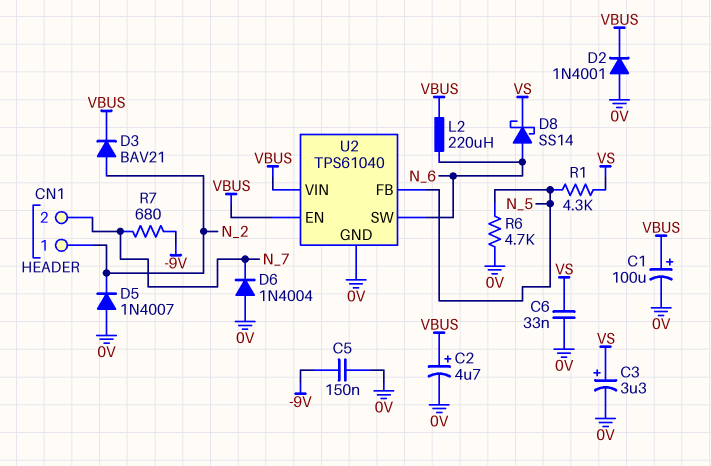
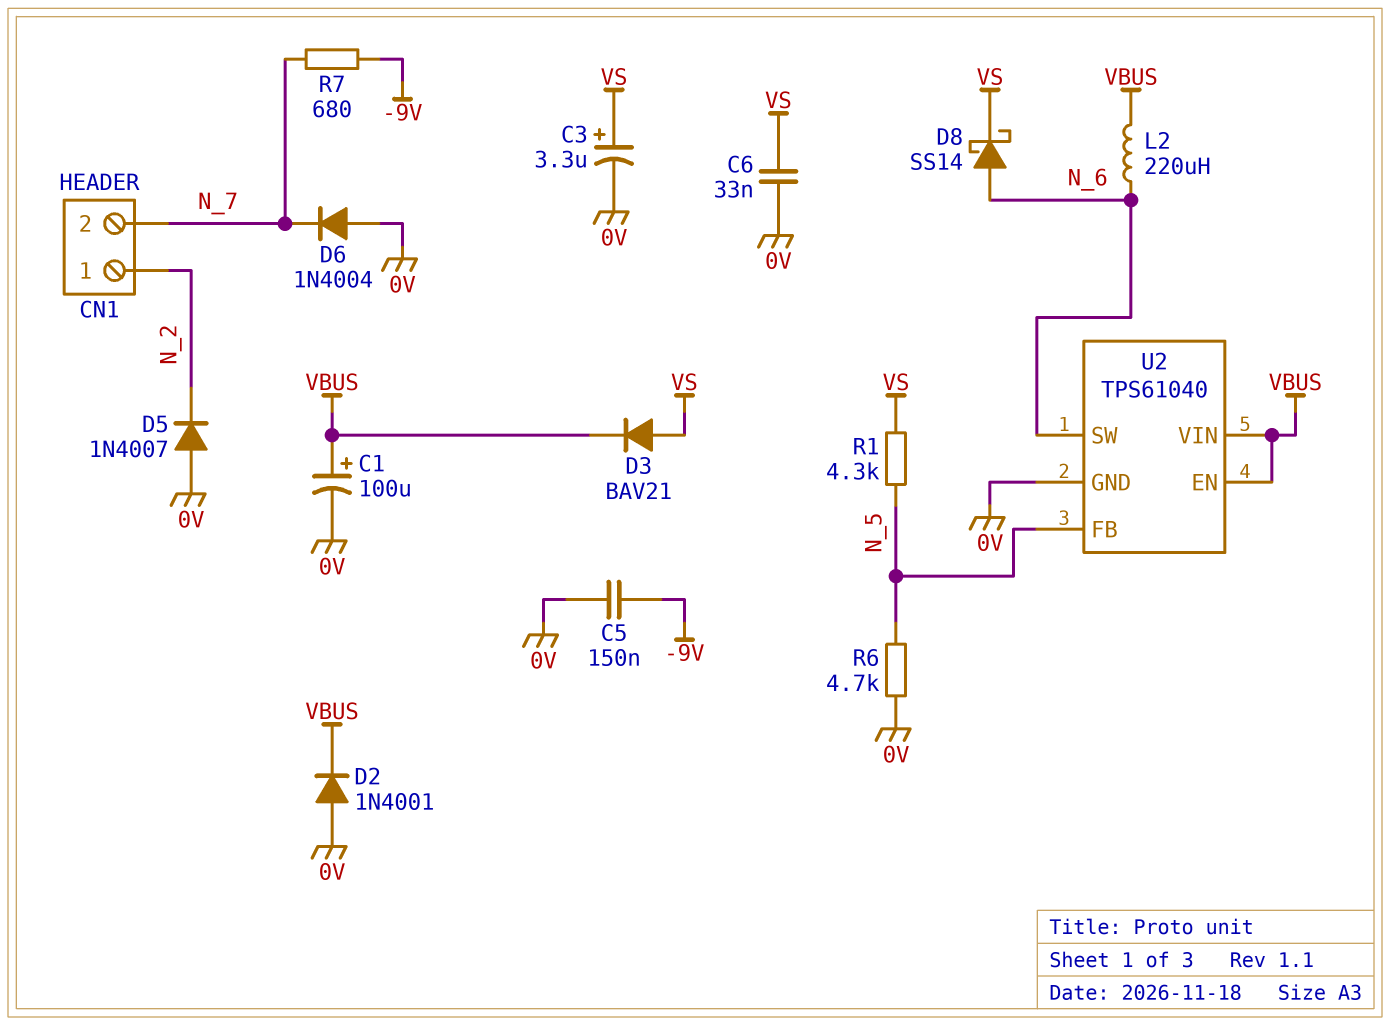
C2: 4.7uF (plus VBUS, minus 0V) -> none
D3: diode BAV21 (A N_2, K VBUS) -> diode BAV21 (A VS, K VBUS)

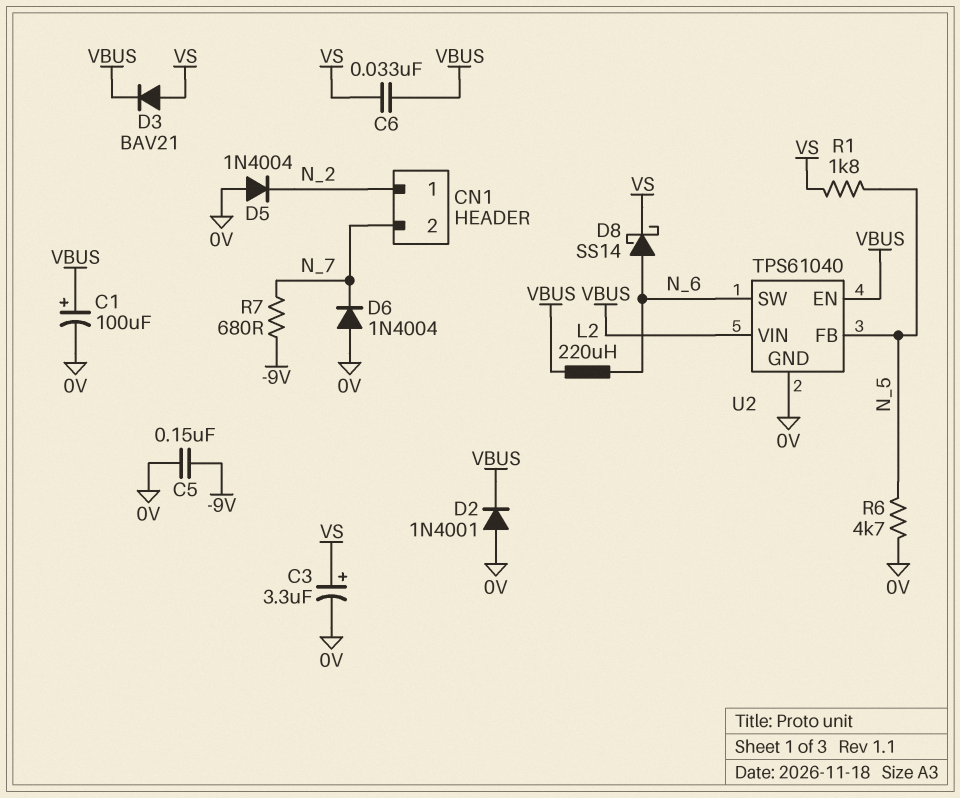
C6: 33nF (0V, VS) -> 33nF (VBUS, VS)
D5: diode 1N4007 (A 0V, K N_2) -> diode 1N4004 (A 0V, K N_2)
R1: 4.3k (N_5, VS) -> 1.8k (N_5, VS)

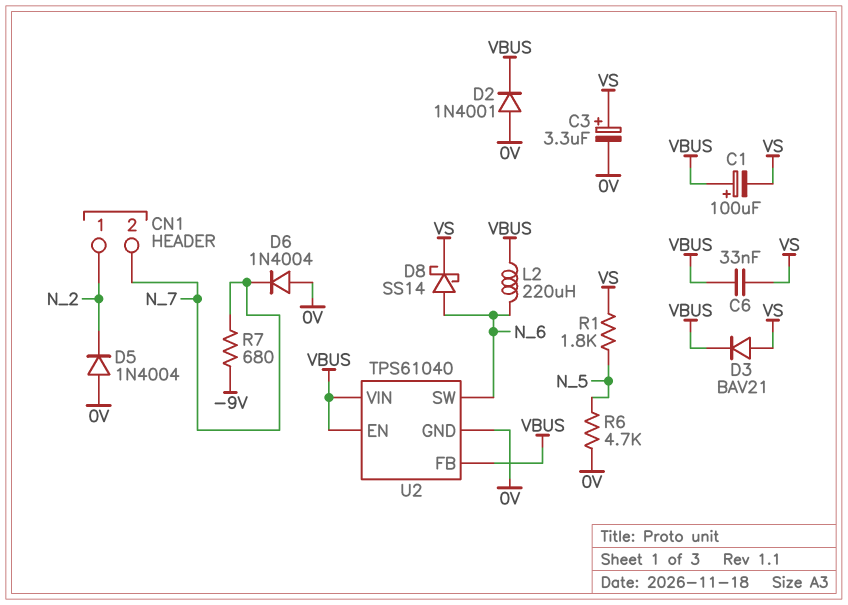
C1: 100uF (plus VBUS, minus 0V) -> 100uF (plus VBUS, minus VS)
C5: 150nF (-9V, 0V) -> none
U2 pin FB: N_5 -> VBUS

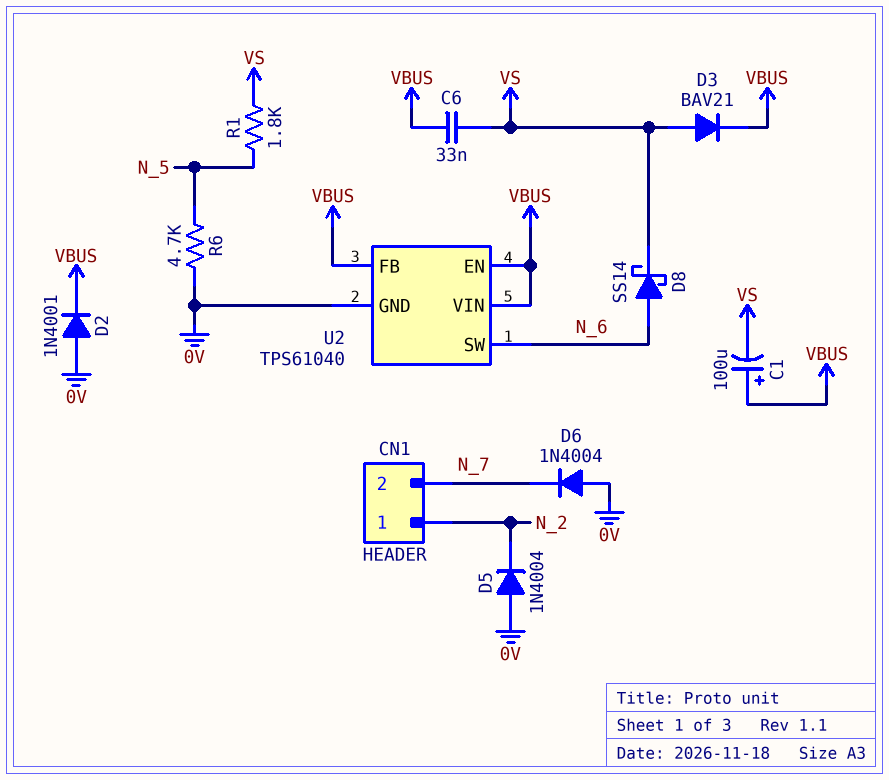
C3: 3.3uF (plus VS, minus 0V) -> none
L2: 220uH (N_6, VBUS) -> none
R7: 680 (-9V, N_7) -> none

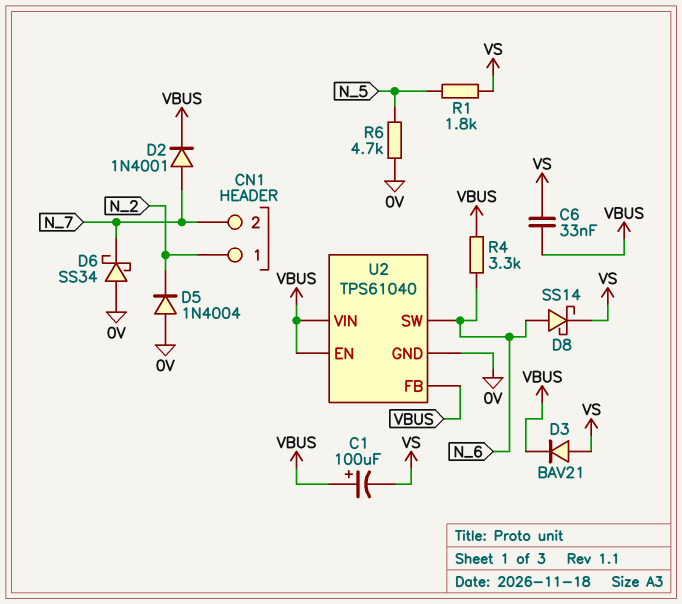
D2: diode 1N4001 (A 0V, K VBUS) -> diode 1N4001 (A N_7, K VBUS)
D6: diode 1N4004 (A 0V, K N_7) -> schottky SS34 (A 0V, K N_7)
R4: none -> 3.3k (N_6, VBUS)

